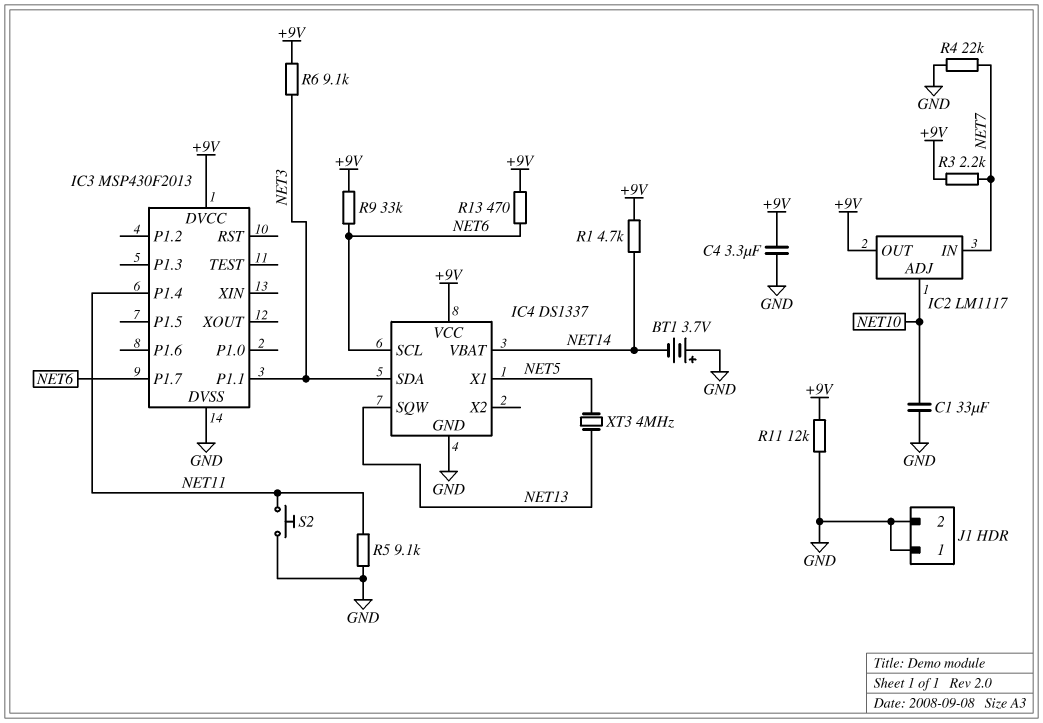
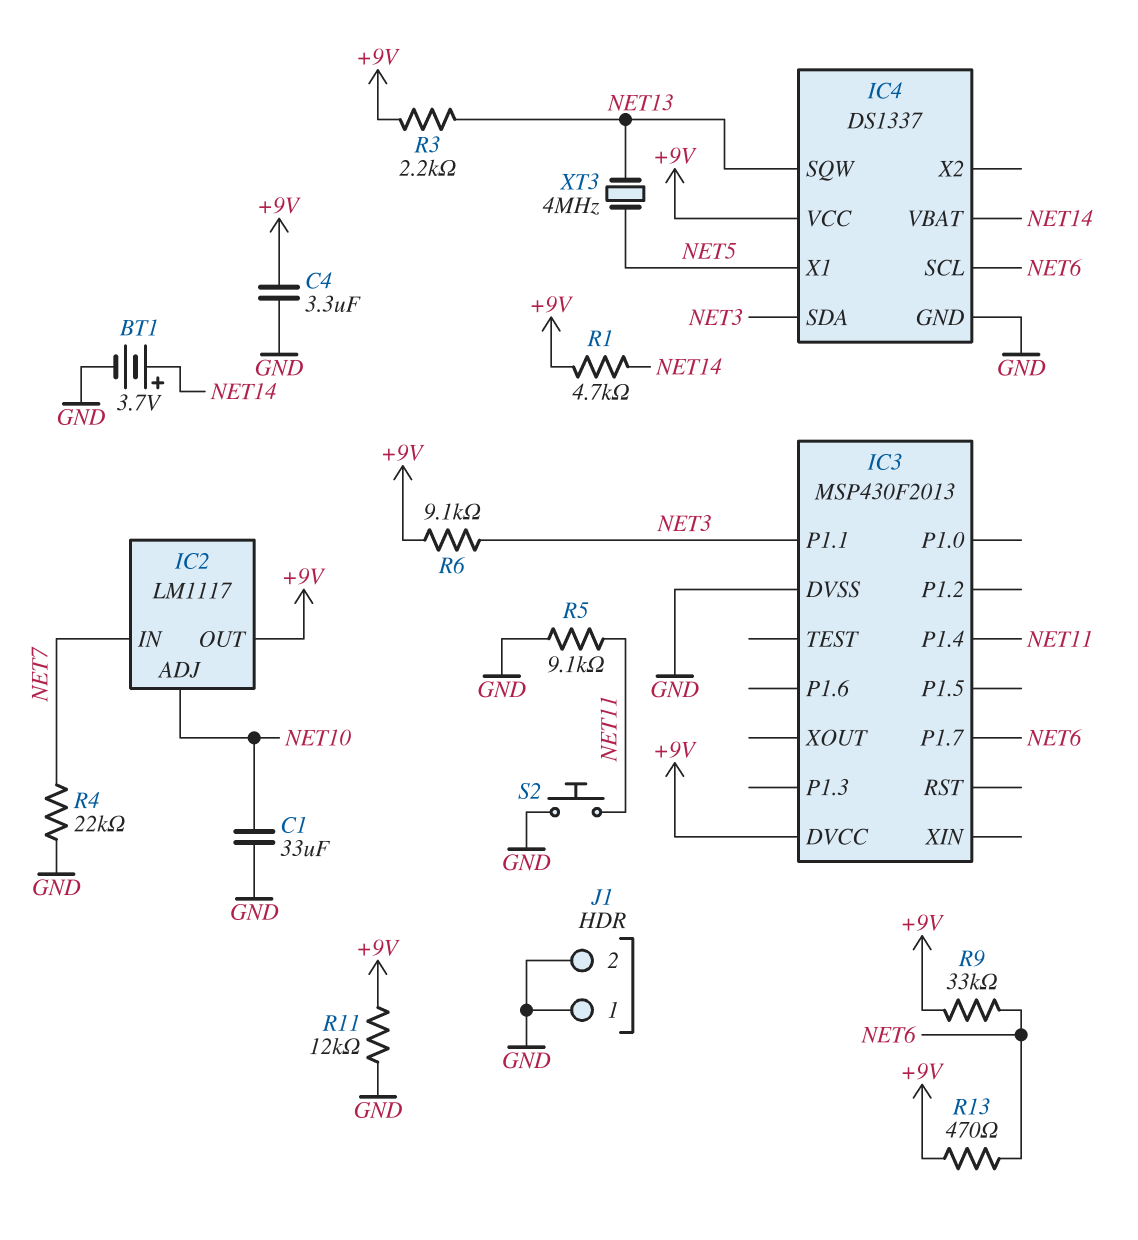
BT1: 3.7V (plus GND, minus NET14) -> 3.7V (plus NET14, minus GND)
R3: 2.2k (+9V, NET7) -> 2.2k (+9V, NET13)

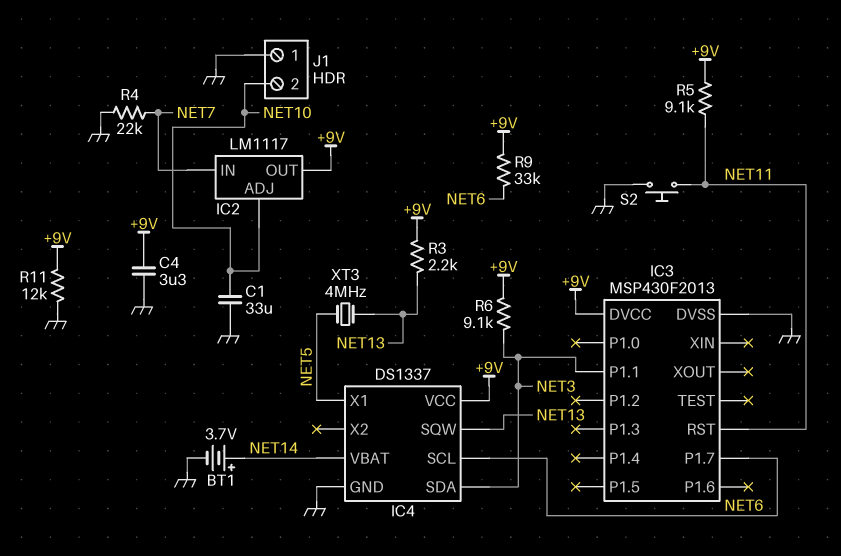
IC3 pin P1.4: NET11 -> none
IC3 pin RST: none -> NET11
J1 pin 2: GND -> NET10
R1: 4.7k (+9V, NET14) -> none
R5: 9.1k (GND, NET11) -> 9.1k (+9V, NET11)
R13: 470 (+9V, NET6) -> none

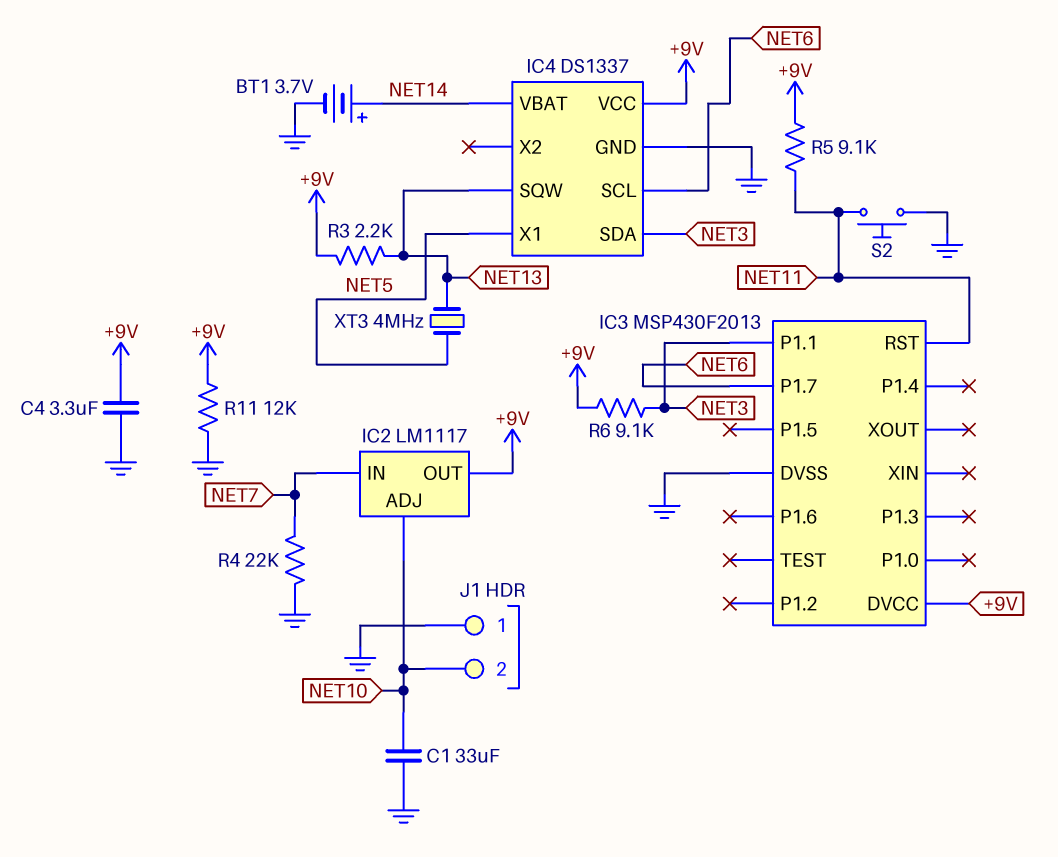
R9: 33k (+9V, NET6) -> none

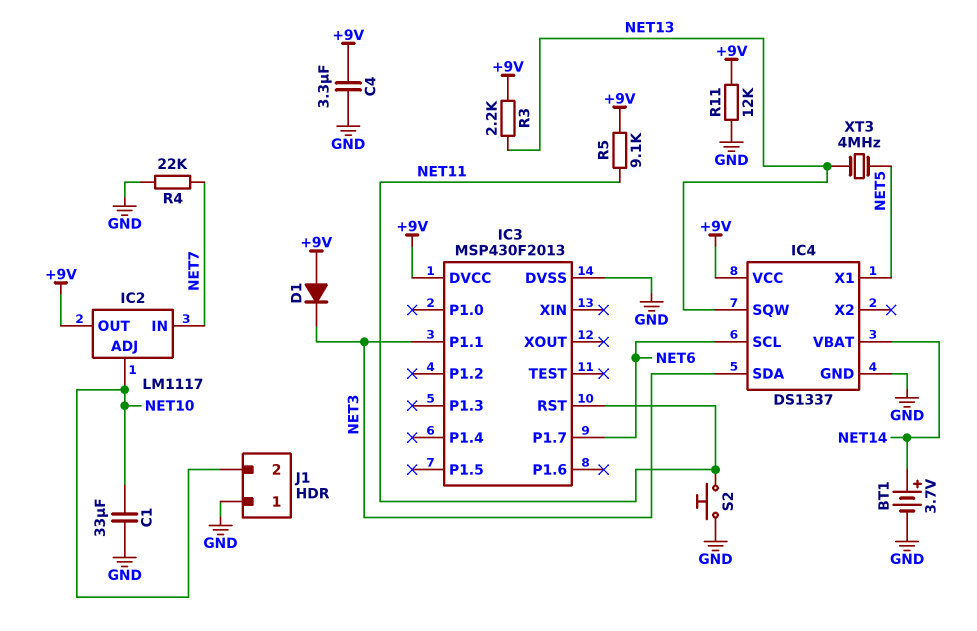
D1: none -> diode (A +9V, K NET3)
R6: 9.1k (+9V, NET3) -> none

